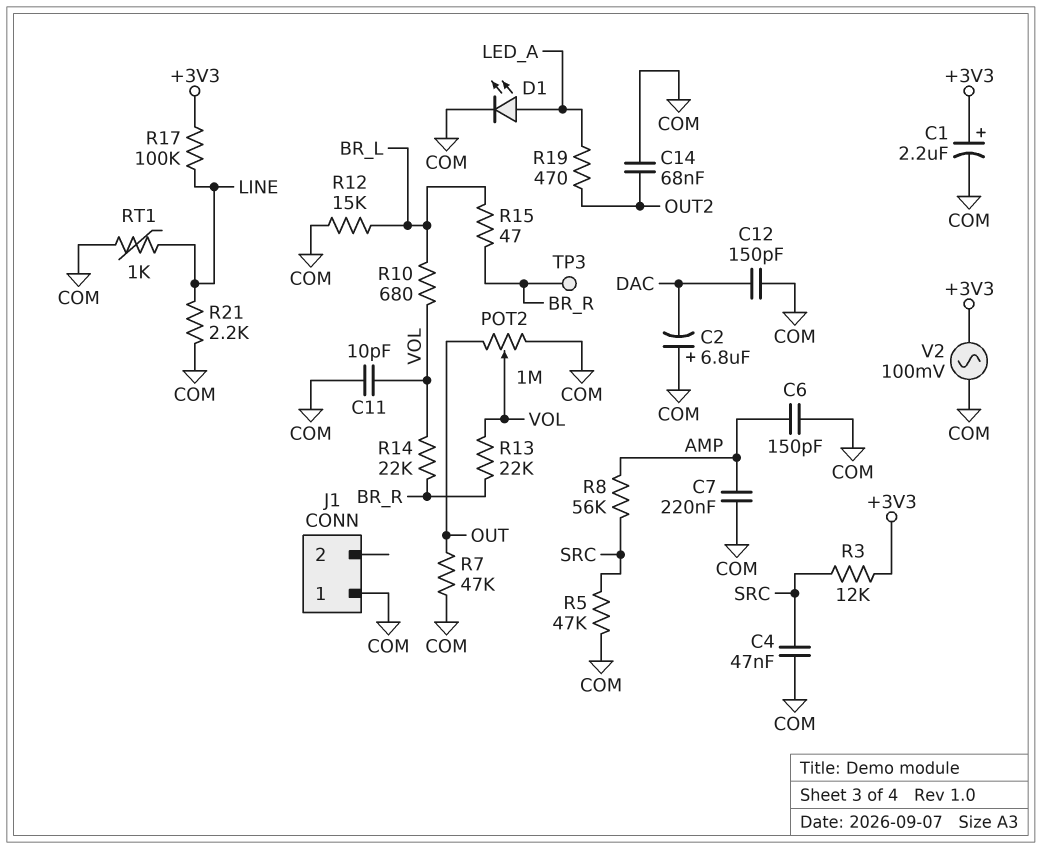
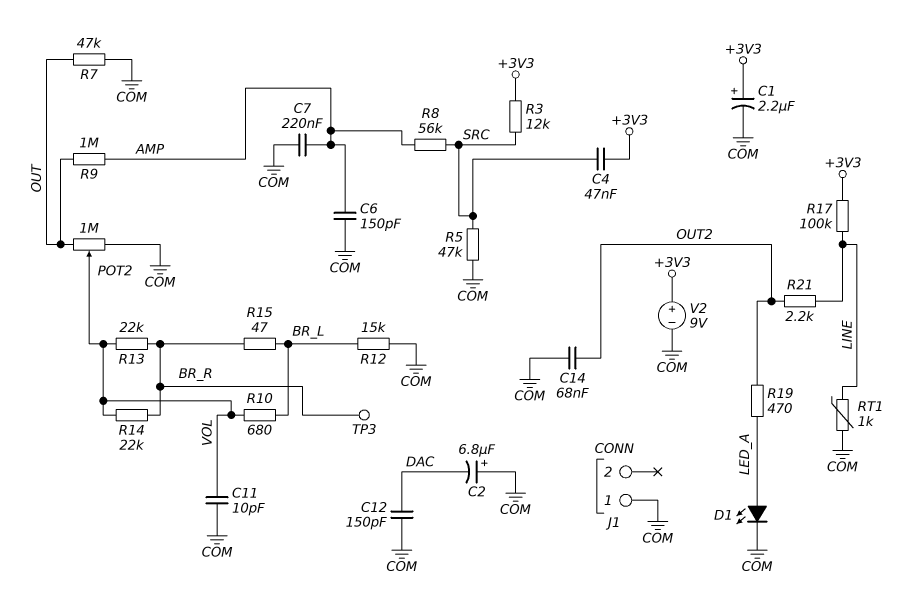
C4: 47nF (COM, SRC) -> 47nF (+3V3, SRC)
R9: none -> 1M (AMP, OUT)
R21: 2.2k (COM, LINE) -> 2.2k (LINE, OUT2)
V2: AC 100mV (+3V3, COM) -> 9V (plus +3V3, minus COM)

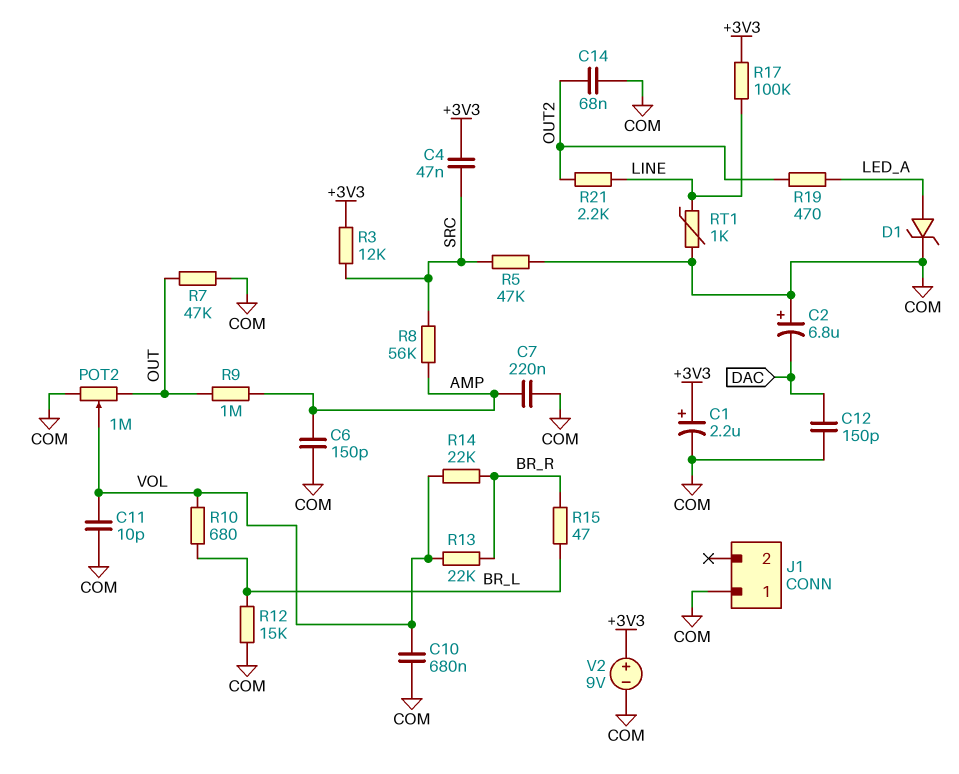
C10: none -> 680nF (COM, VOL)
D1: LED (A LED_A, K COM) -> zener (A LED_A, K COM)
TP3: test point (BR_R) -> none

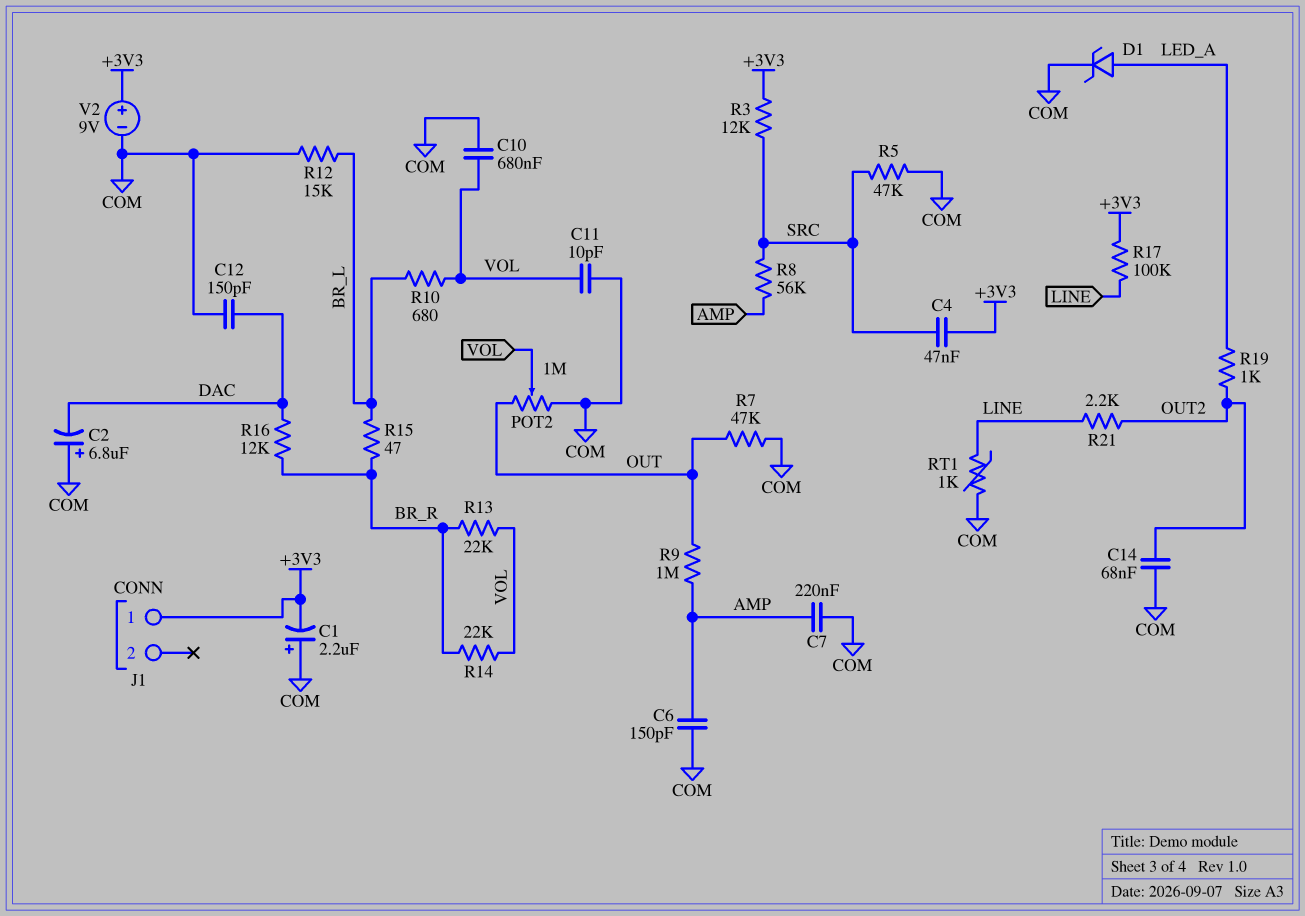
C1: 2.2uF (plus +3V3, minus COM) -> 2.2uF (plus COM, minus +3V3)
J1 pin 1: COM -> +3V3
R16: none -> 12k (BR_R, DAC)
R19: 470 (LED_A, OUT2) -> 1k (LED_A, OUT2)

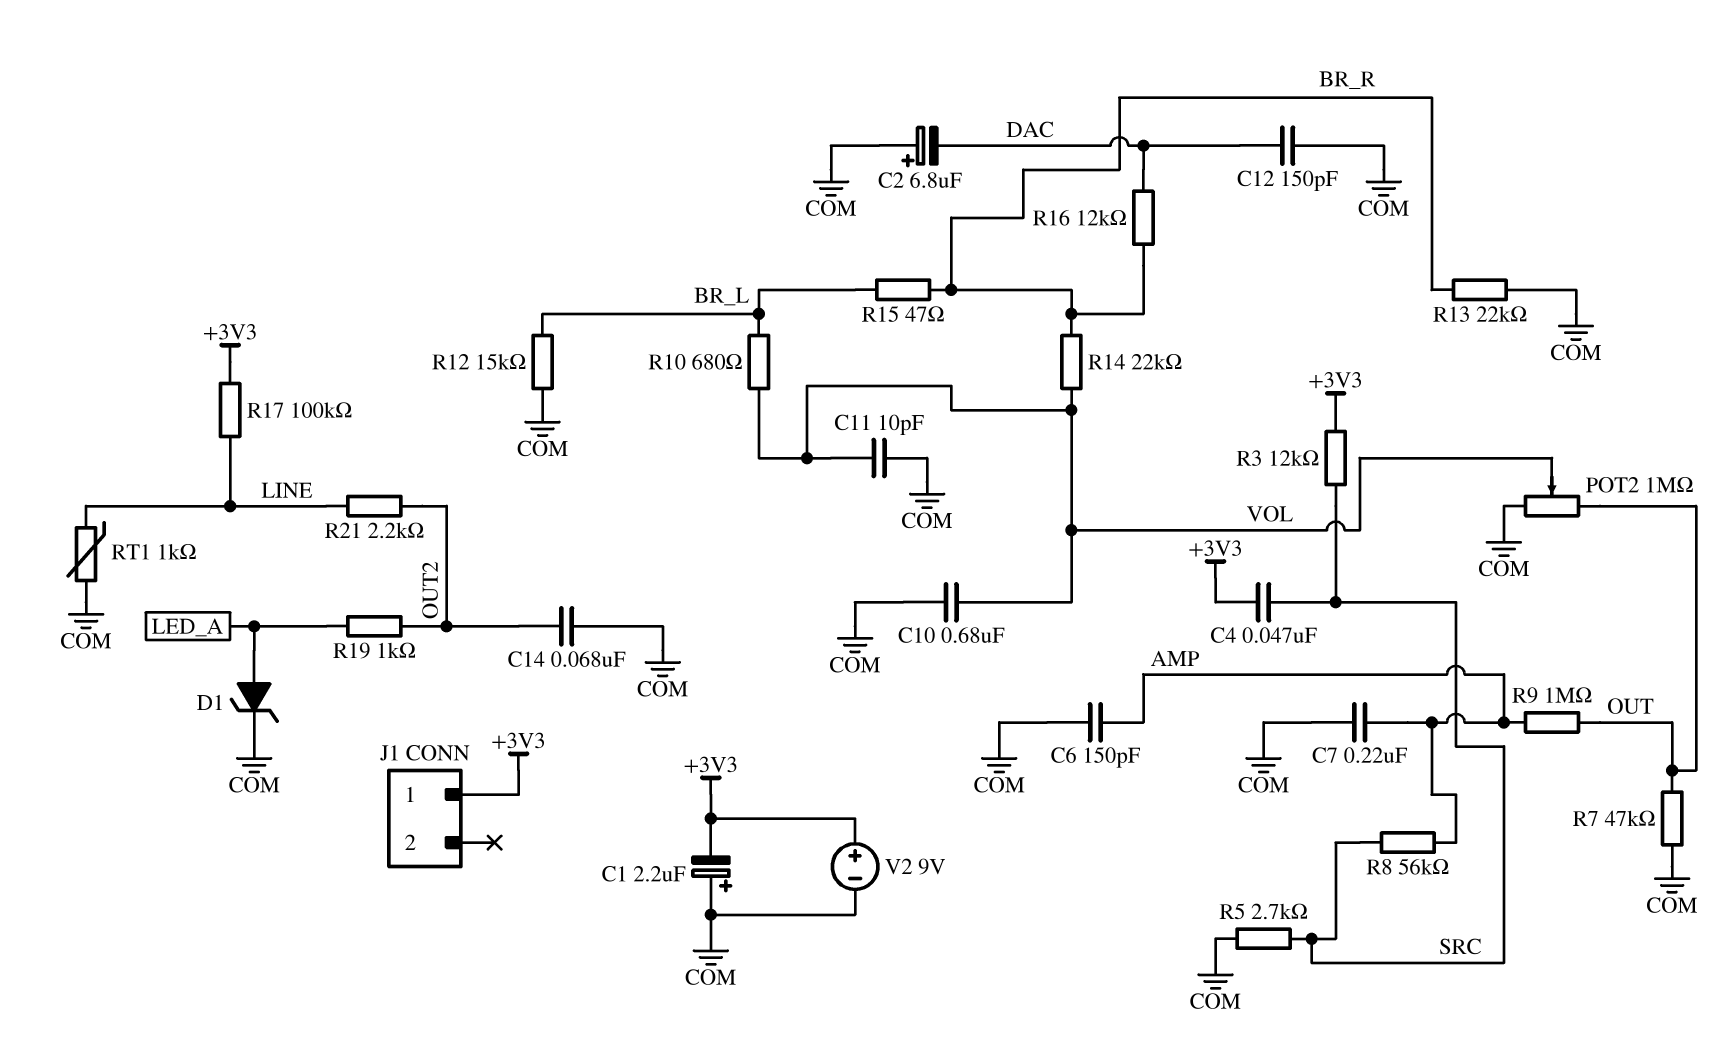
R5: 47k (COM, SRC) -> 2.7k (COM, SRC)
R13: 22k (BR_R, VOL) -> 22k (BR_R, COM)

